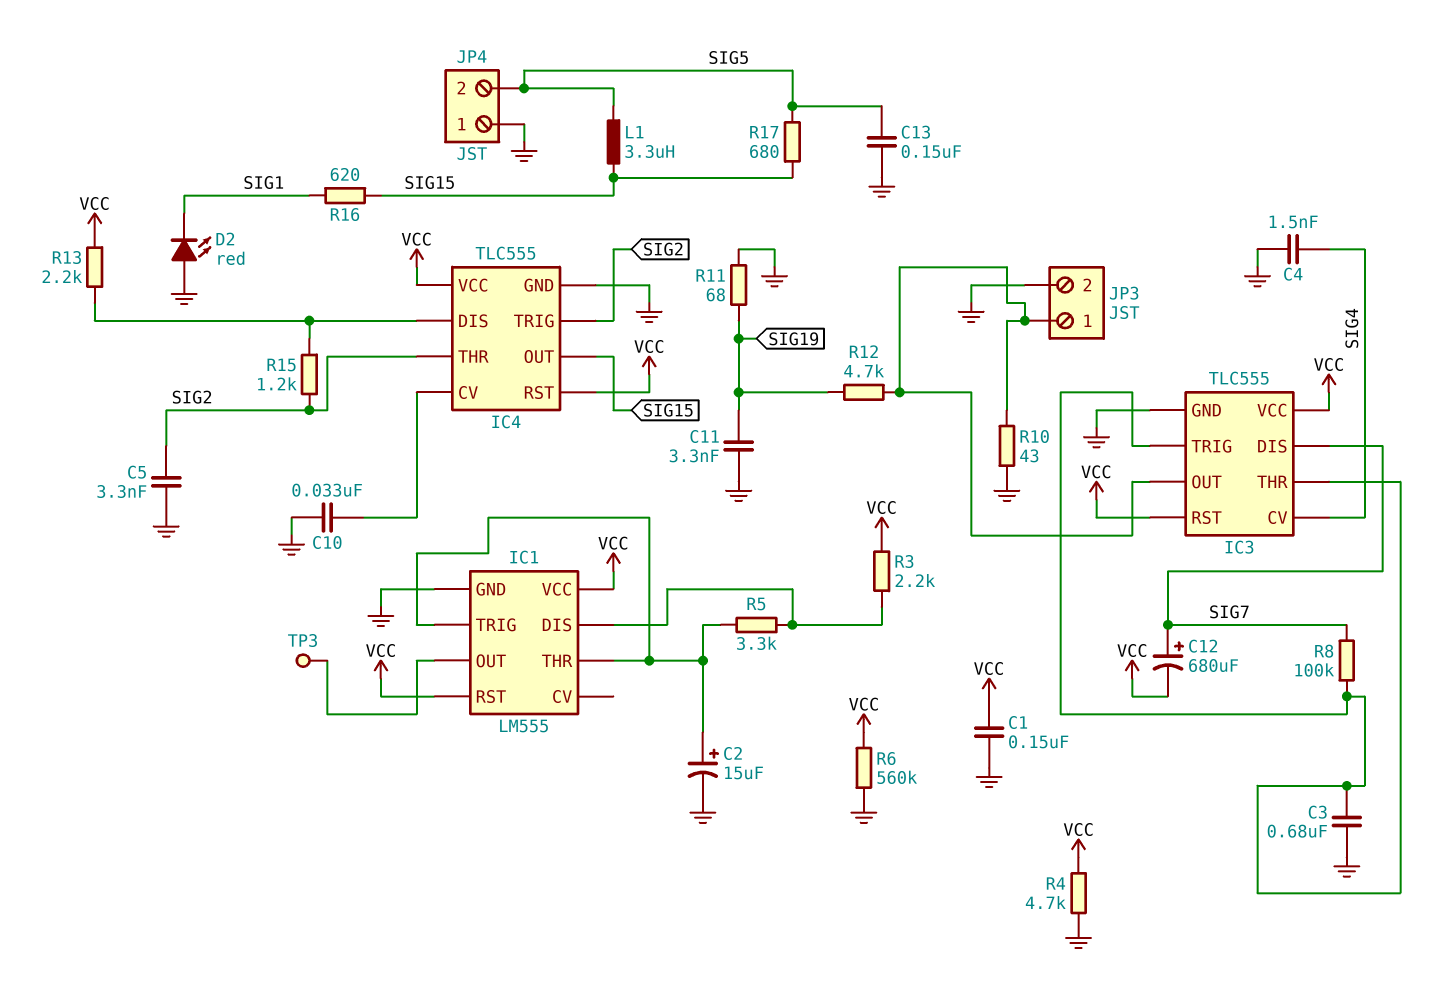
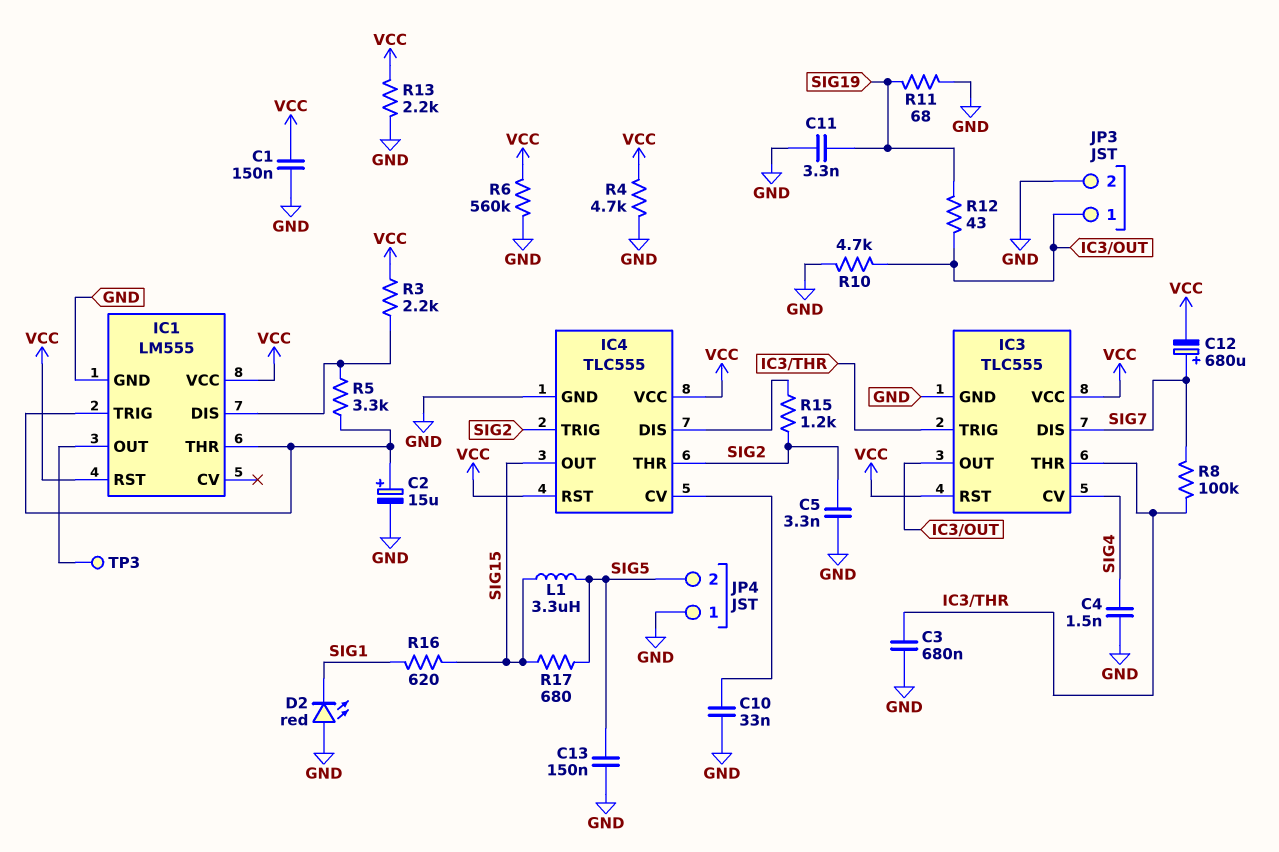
R10: 43 (GND, IC3/OUT) -> 4.7k (GND, IC3/OUT)
R12: 4.7k (IC3/OUT, SIG19) -> 43 (IC3/OUT, SIG19)
R13: 2.2k (IC4/DIS, VCC) -> 2.2k (GND, VCC)

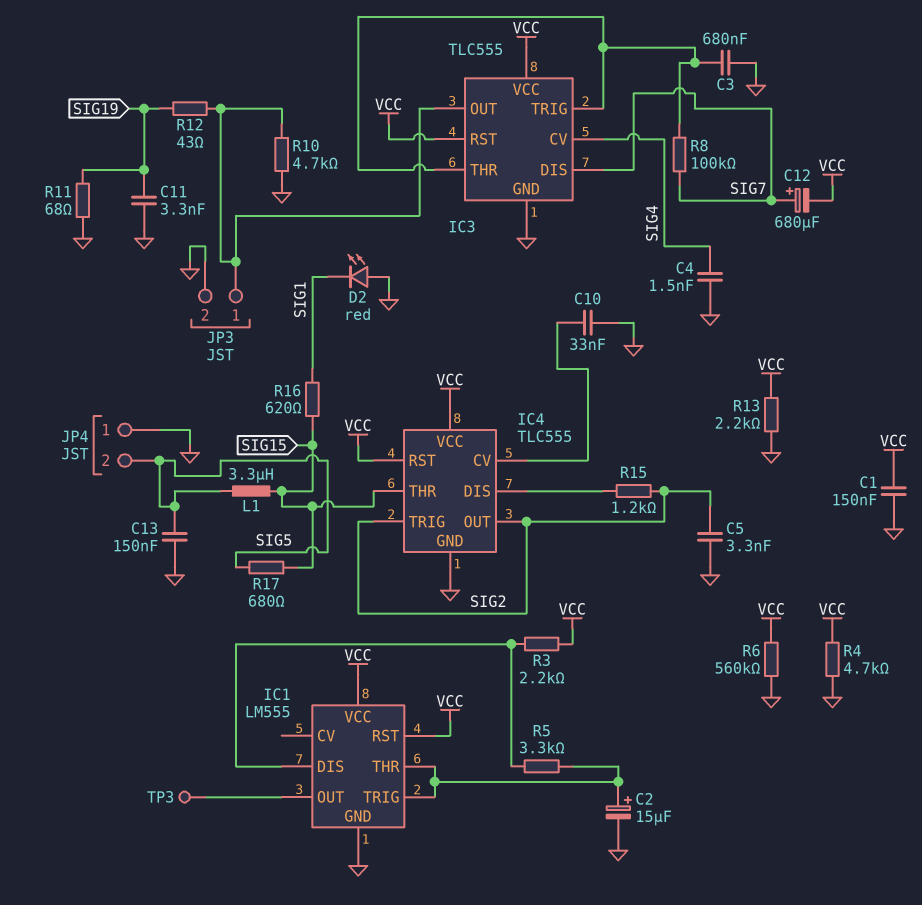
IC4 pin OUT: SIG15 -> SIG2
IC4 pin THR: SIG2 -> SIG15

